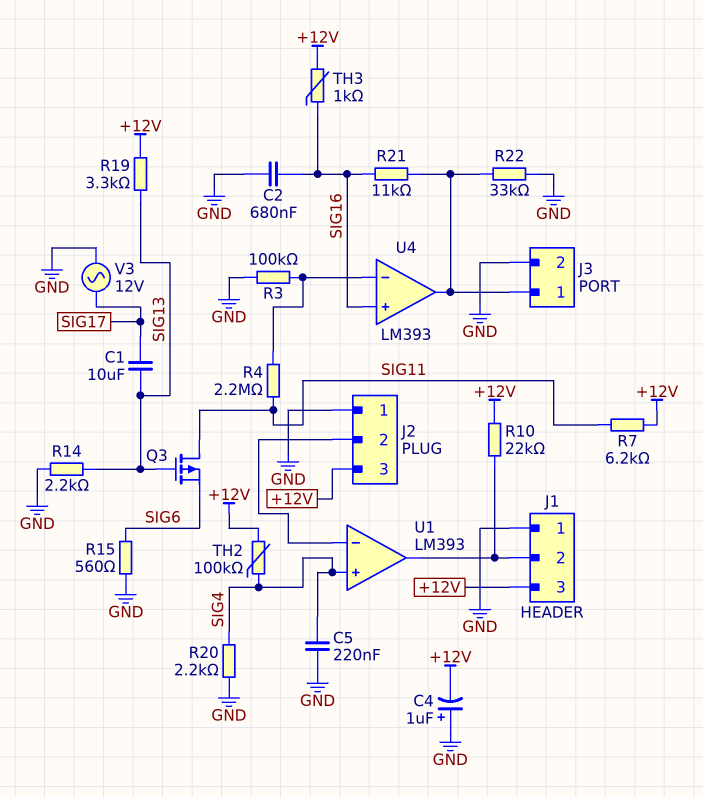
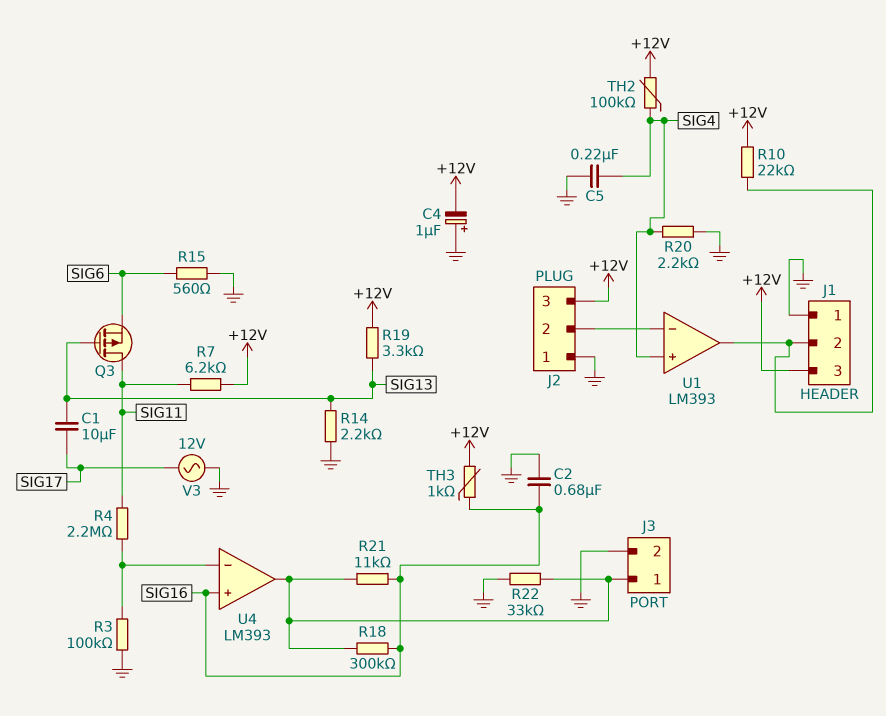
R18: none -> 300k (J3/1, SIG16)

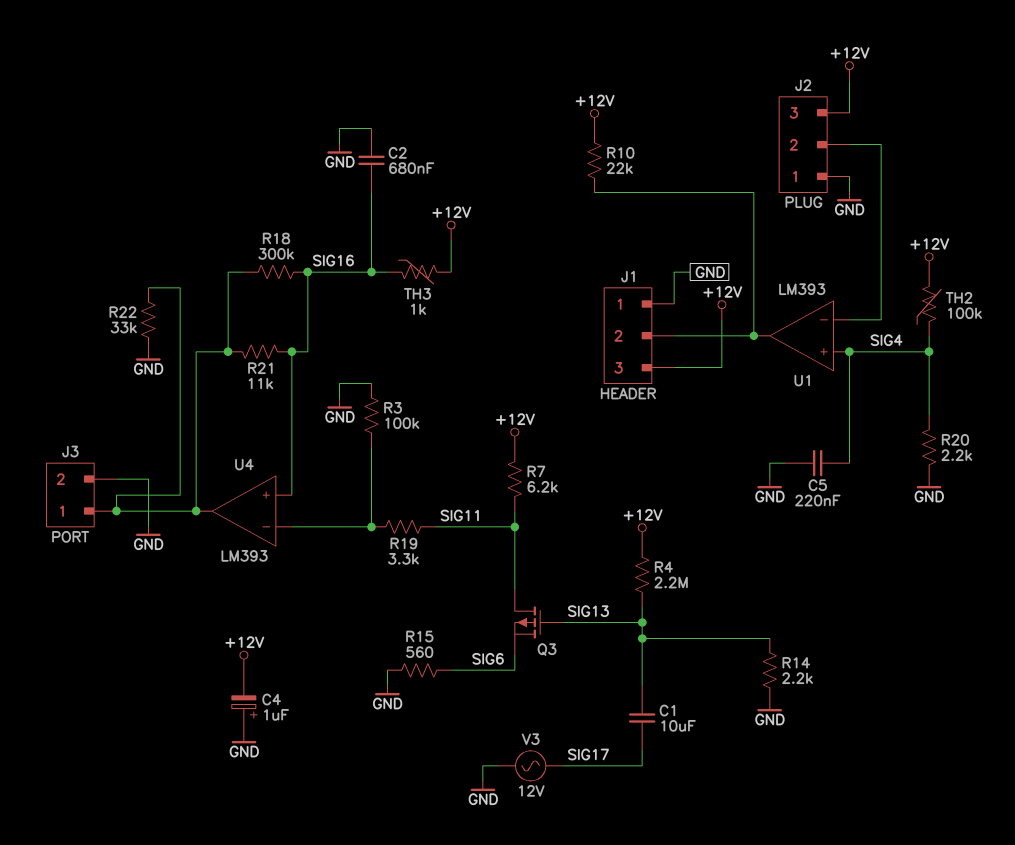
R4: 2.2M (SIG11, U4/in-) -> 2.2M (+12V, SIG13)
R19: 3.3k (+12V, SIG13) -> 3.3k (SIG11, U4/in-)

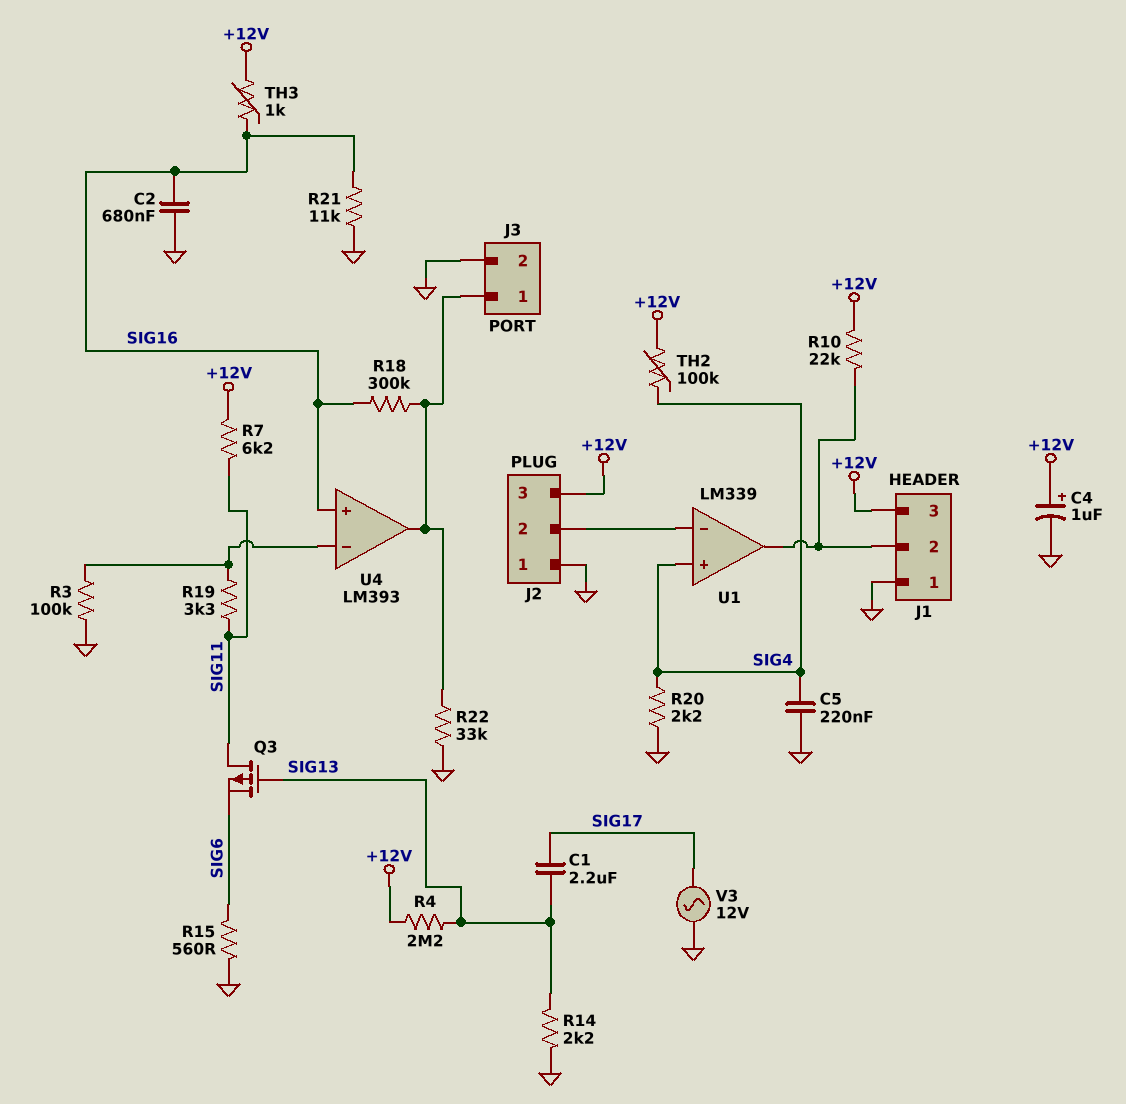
C1: 10uF (SIG13, SIG17) -> 2.2uF (SIG13, SIG17)
C4: 1uF (plus GND, minus +12V) -> 1uF (plus +12V, minus GND)
R21: 11k (J3/1, SIG16) -> 11k (GND, SIG16)
U1: LM393 -> LM339

